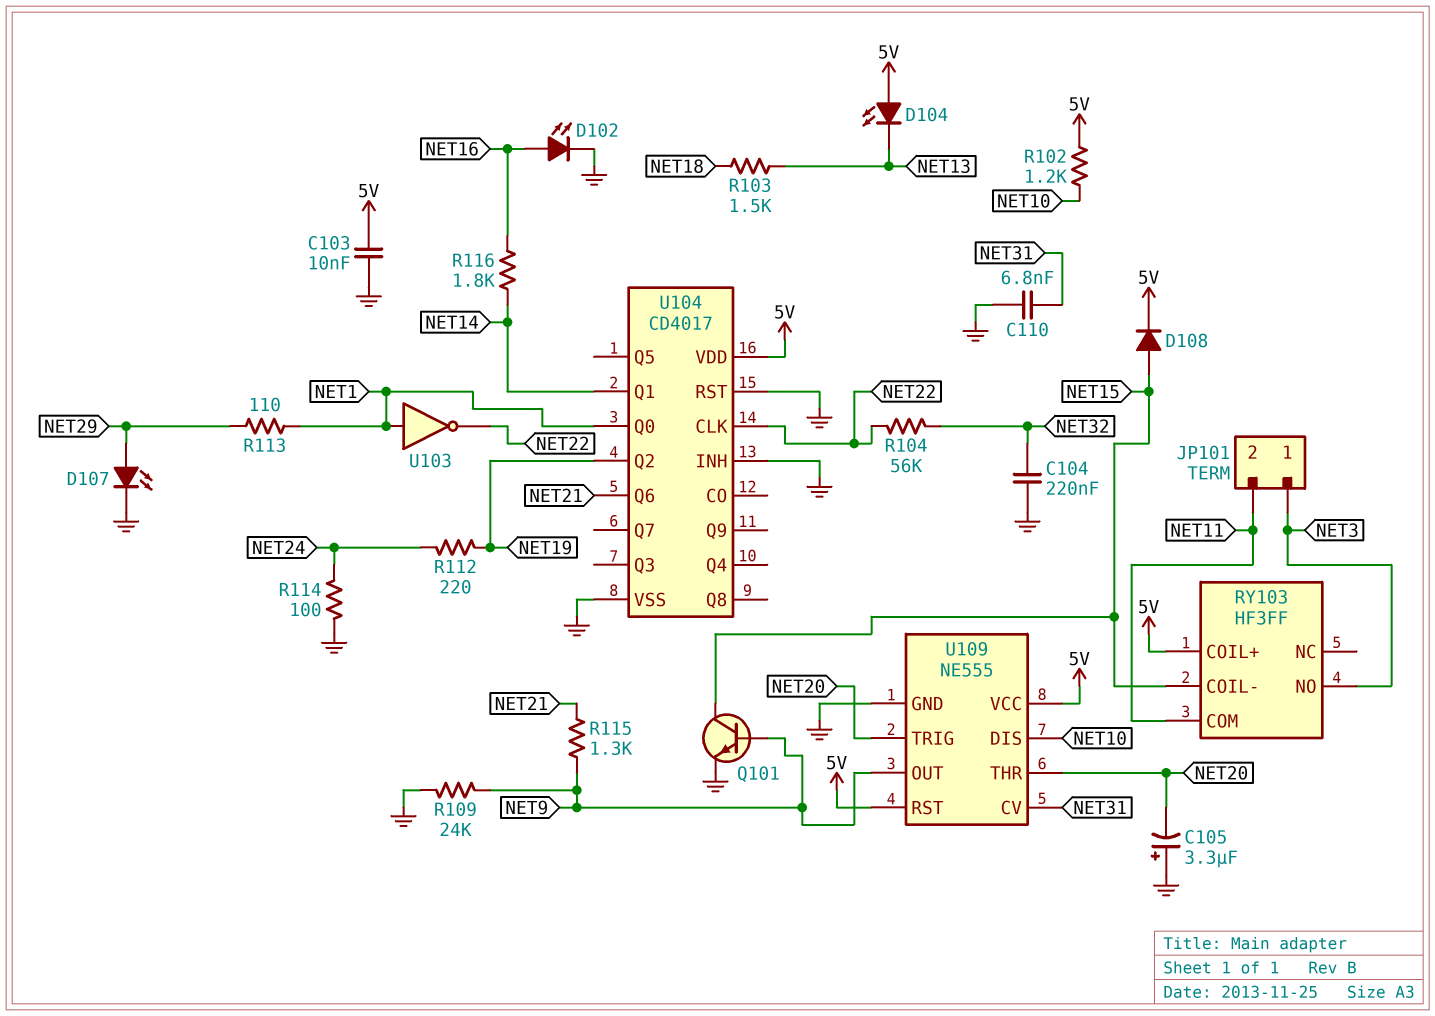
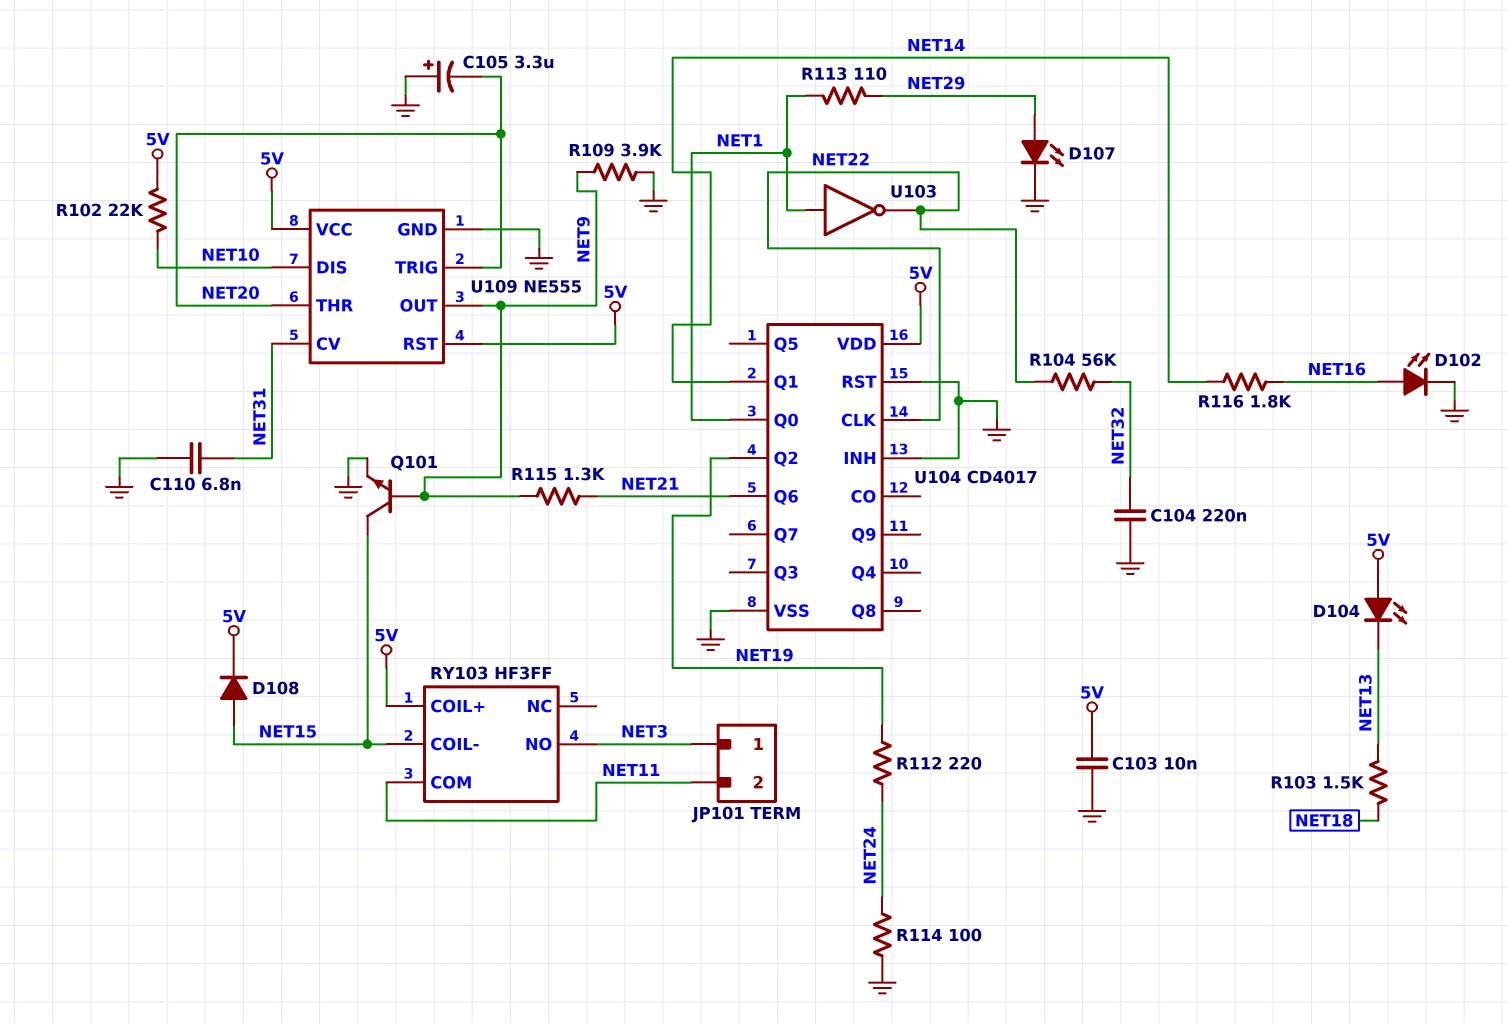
R102: 1.2k (5V, NET10) -> 22k (5V, NET10)
R109: 24k (GND, NET9) -> 3.9k (GND, NET9)

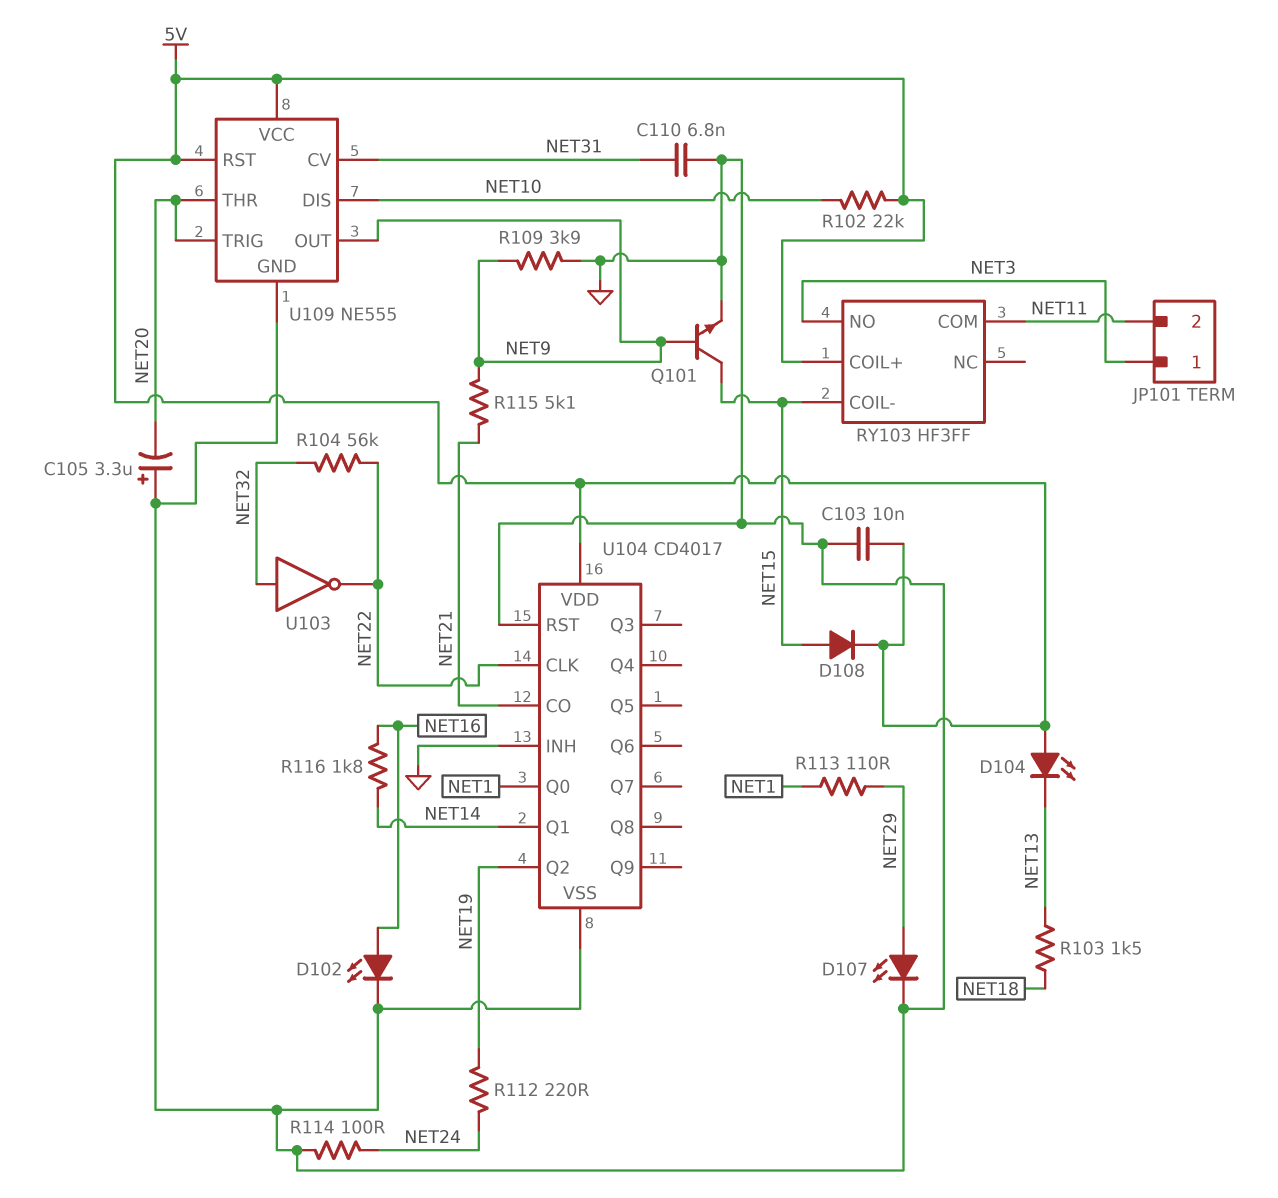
C104: 220nF (GND, NET32) -> none
R115: 1.3k (NET9, NET21) -> 5.1k (NET9, NET21)
U103: NOT (in NET1, out NET22) -> NOT (in NET32, out NET22)
U104 pin CO: none -> NET21
U104 pin Q6: NET21 -> none

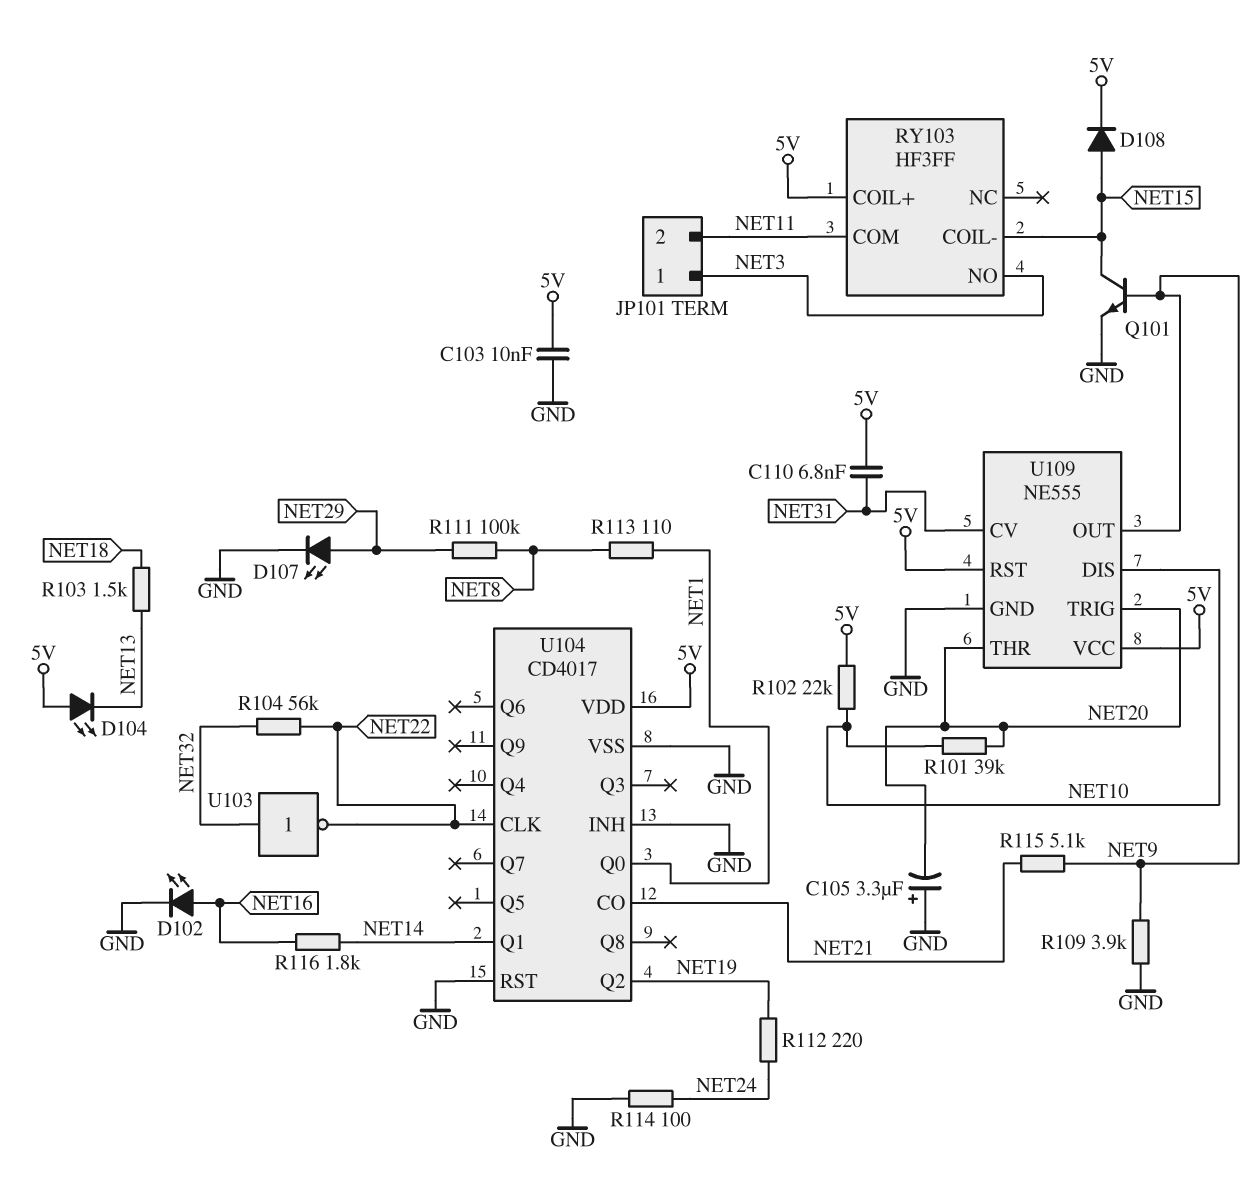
C110: 6.8nF (GND, NET31) -> 6.8nF (5V, NET31)
R101: none -> 39k (NET10, NET20)
R111: none -> 100k (NET8, NET29)
R113: 110 (NET1, NET29) -> 110 (NET1, NET8)

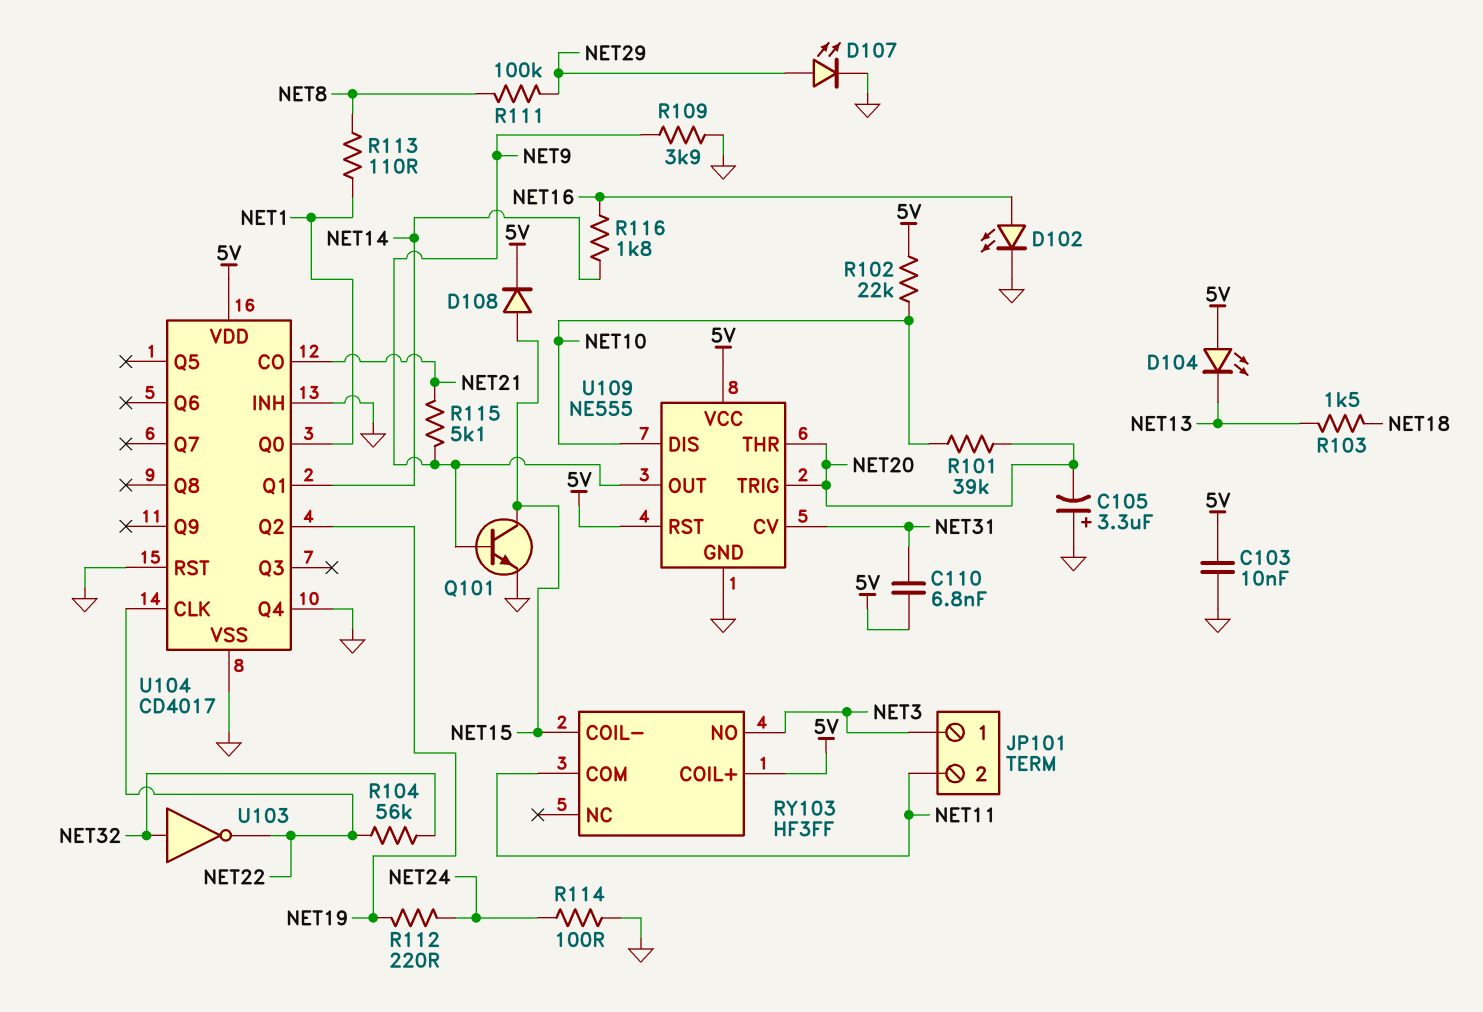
U104 pin Q4: none -> GND

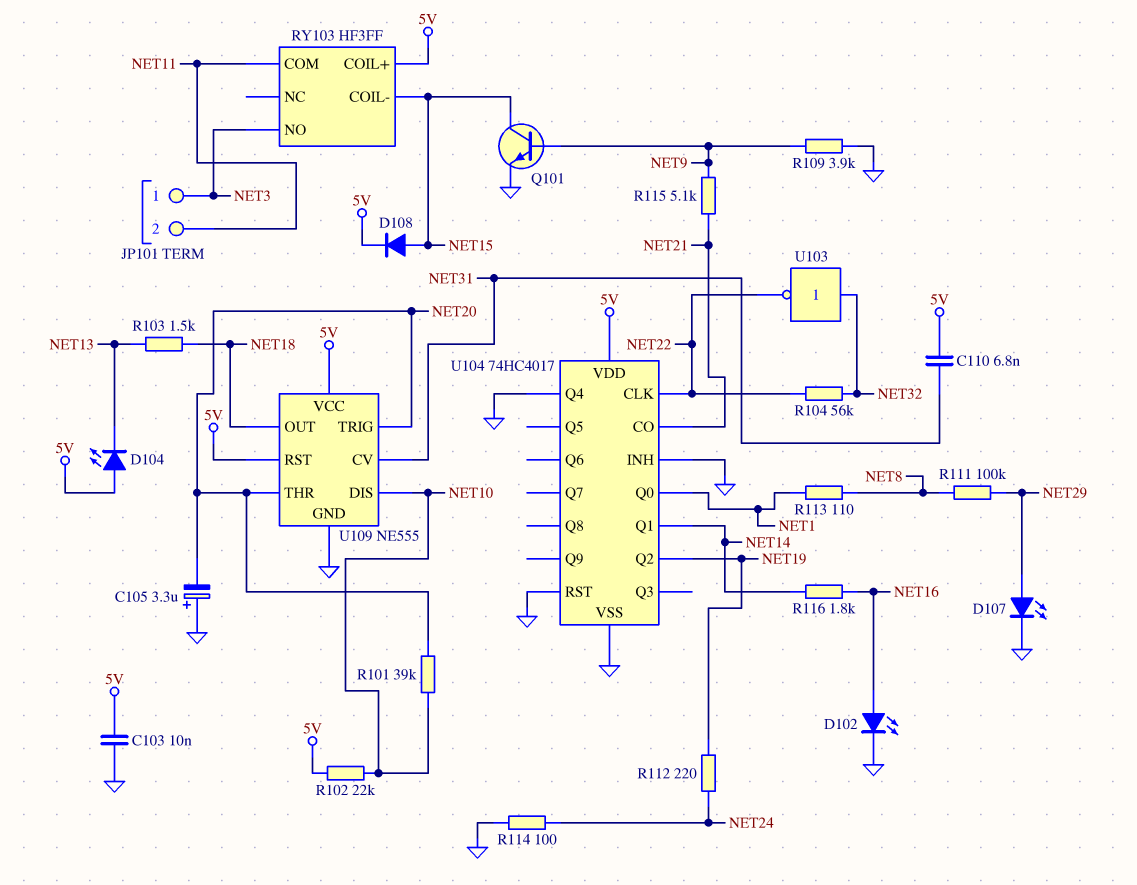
U104: CD4017 -> 74HC4017
U109 pin OUT: NET9 -> NET18

